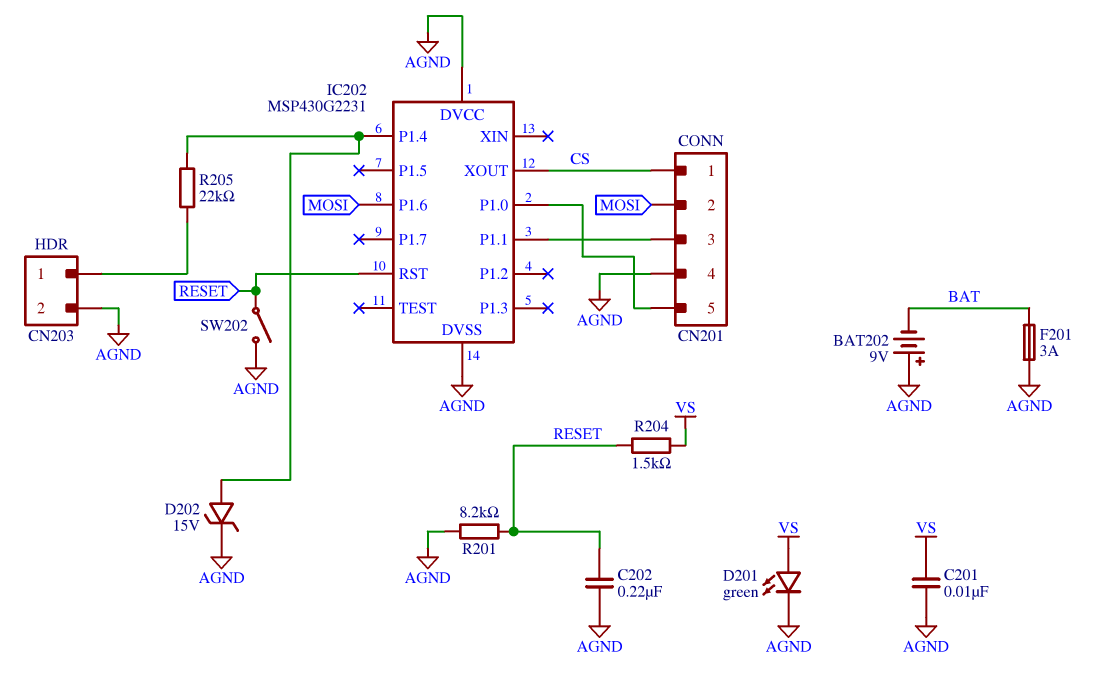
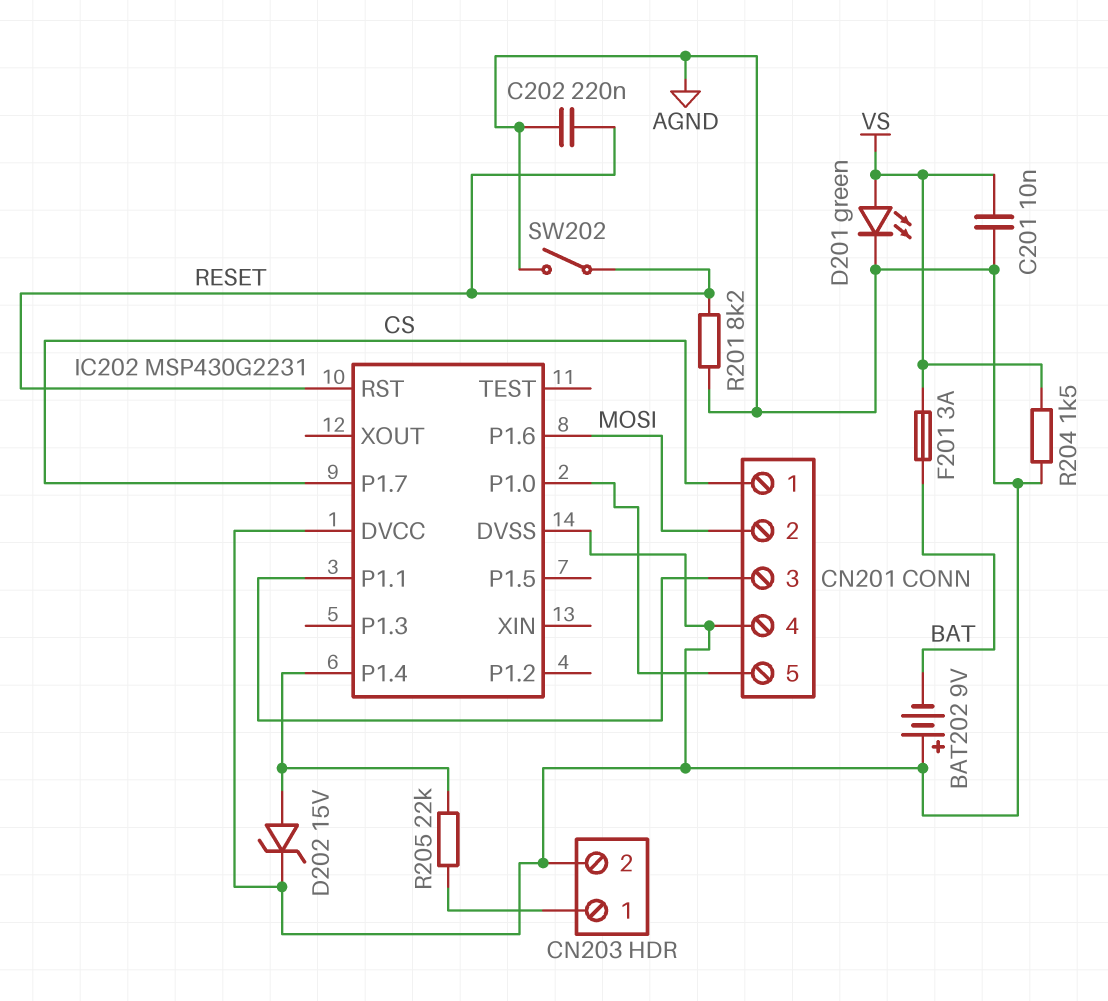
F201: 3A (AGND, BAT) -> 3A (BAT, VS)
IC202 pin P1.7: none -> CS
IC202 pin XOUT: CS -> none
R204: 1.5k (RESET, VS) -> 1.5k (AGND, VS)

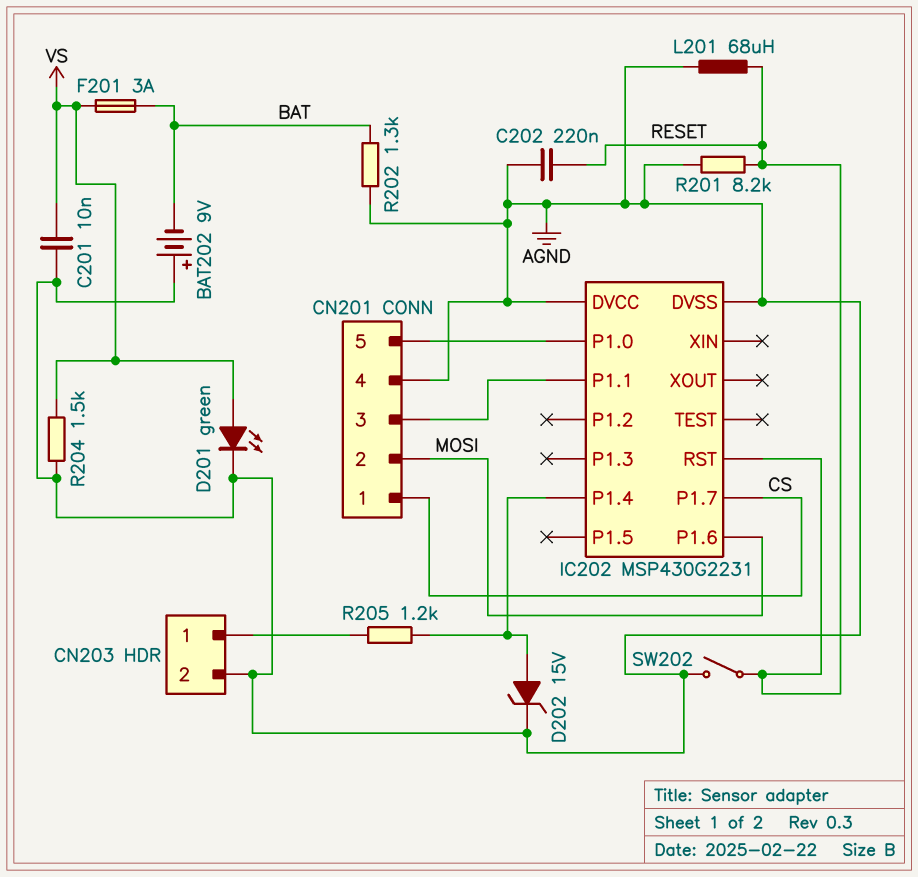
L201: none -> 68uH (AGND, RESET)
R202: none -> 1.3k (AGND, BAT)
R205: 22k (CN203/1, IC202/P1.4) -> 1.2k (CN203/1, IC202/P1.4)

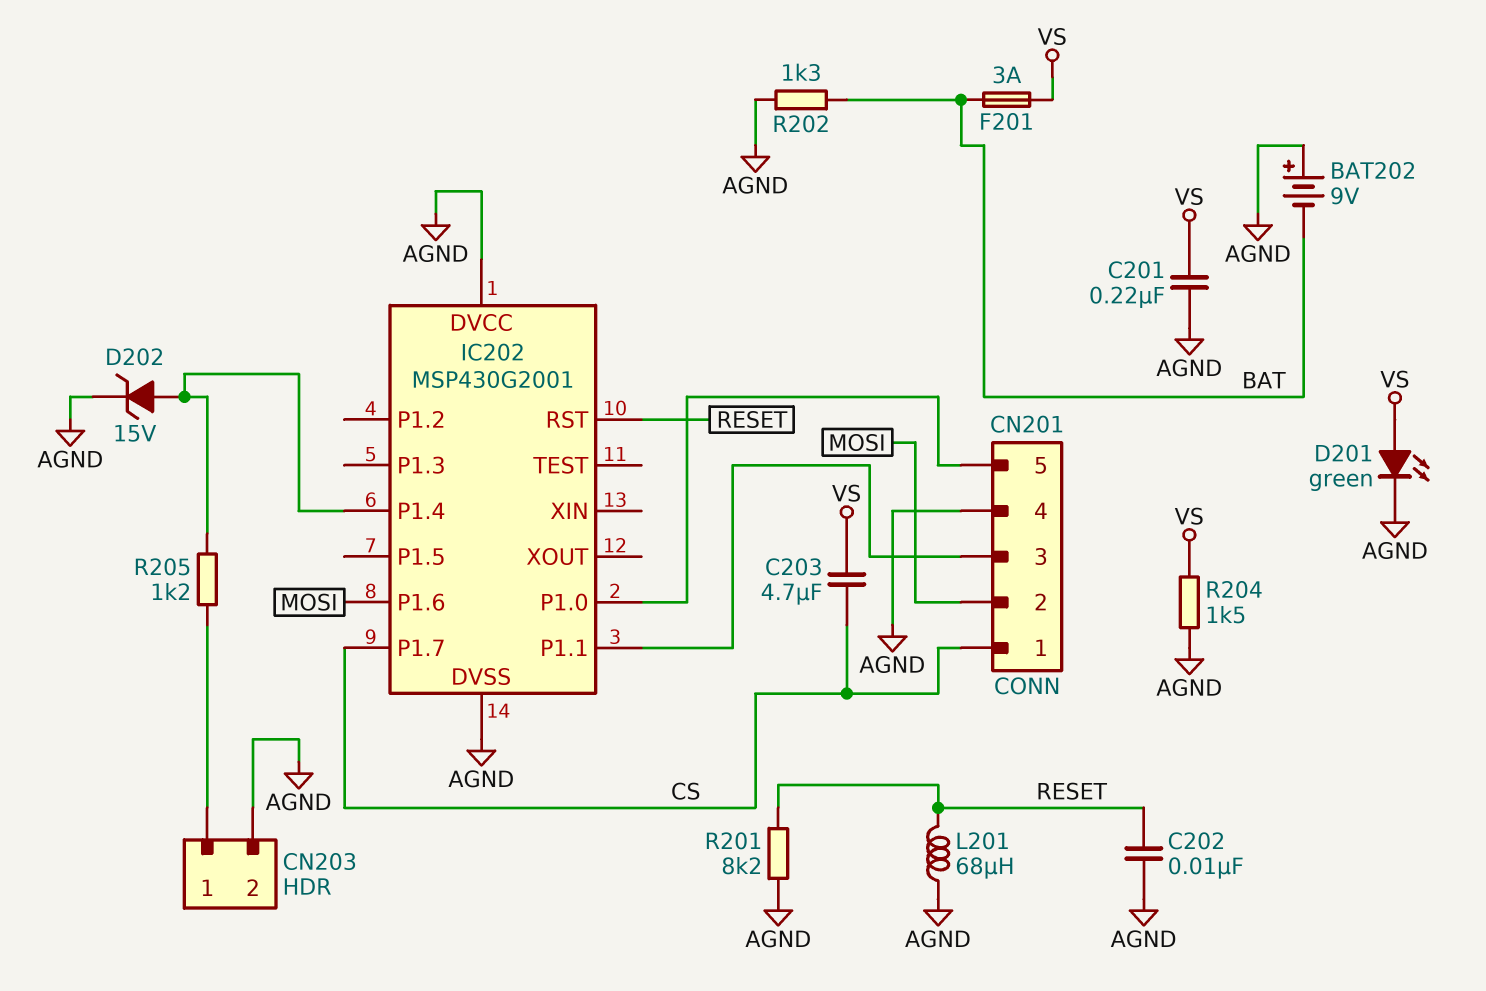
C201: 10nF (AGND, VS) -> 220nF (AGND, VS)
C202: 220nF (AGND, RESET) -> 10nF (AGND, RESET)
C203: none -> 4.7uF (CS, VS)
IC202: MSP430G2231 -> MSP430G2001
SW202: switch (AGND, RESET) -> none

